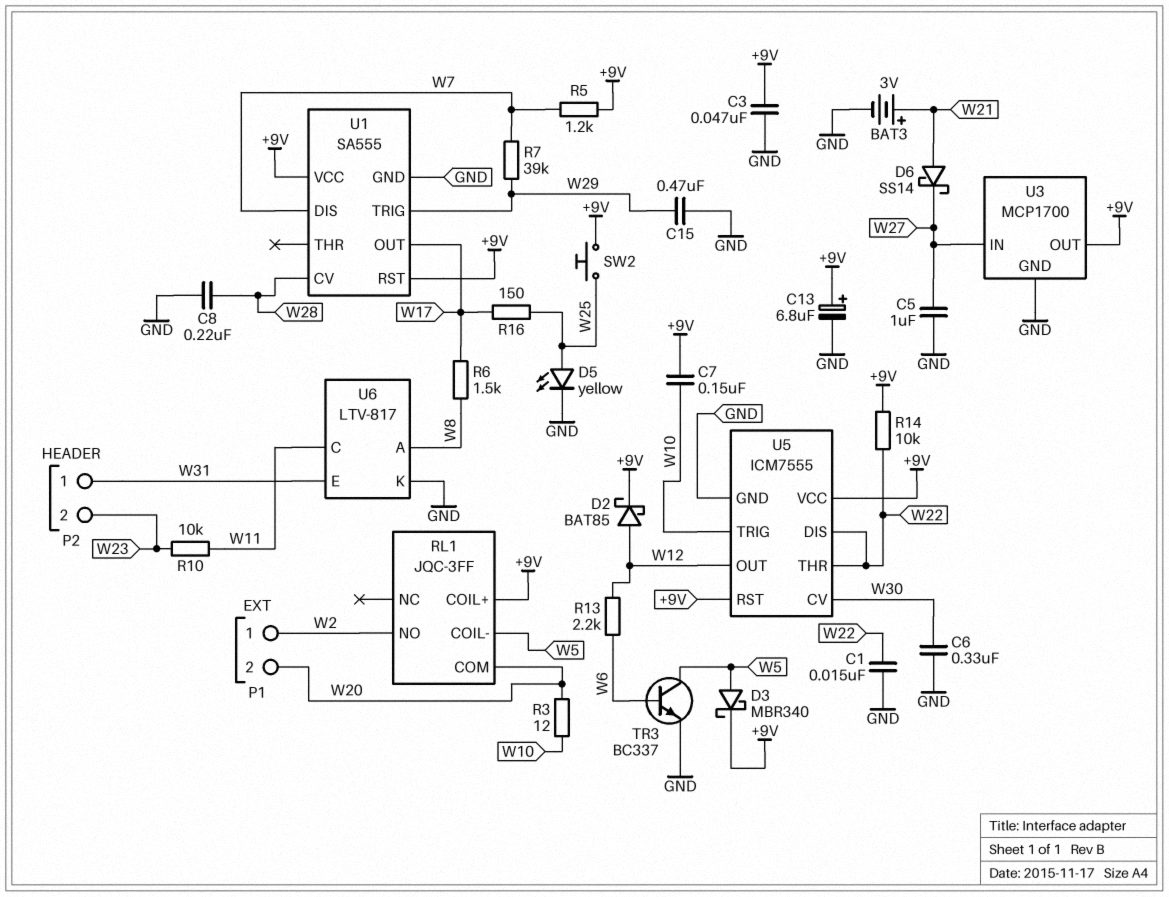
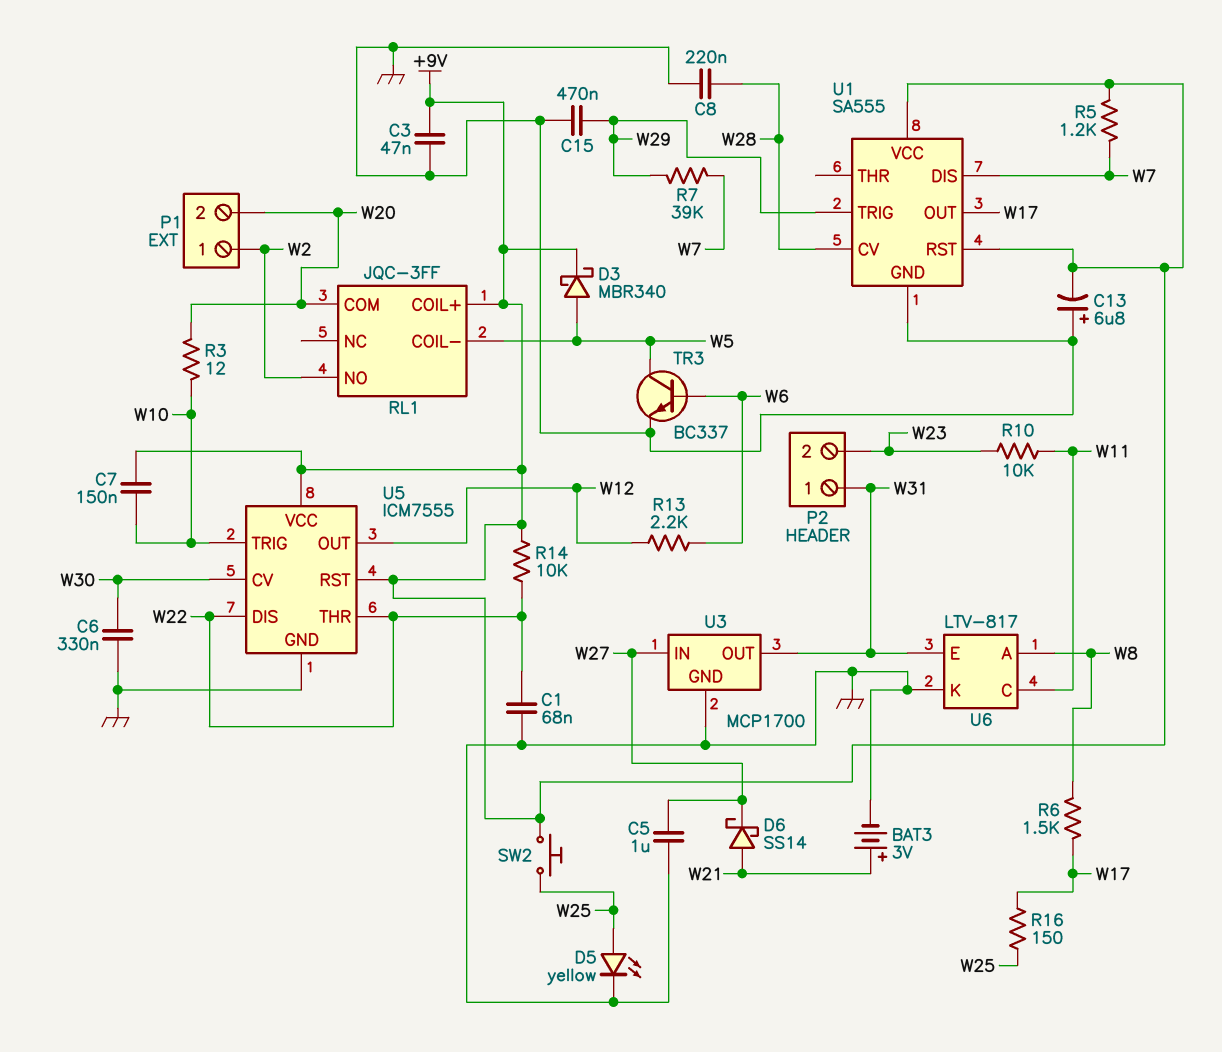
C1: 15nF (GND, W22) -> 68nF (GND, W22)
C13: 6.8uF (plus +9V, minus GND) -> 6.8uF (plus GND, minus +9V)
D2: schottky BAT85 (A W12, K +9V) -> none
U3 pin OUT: +9V -> W31

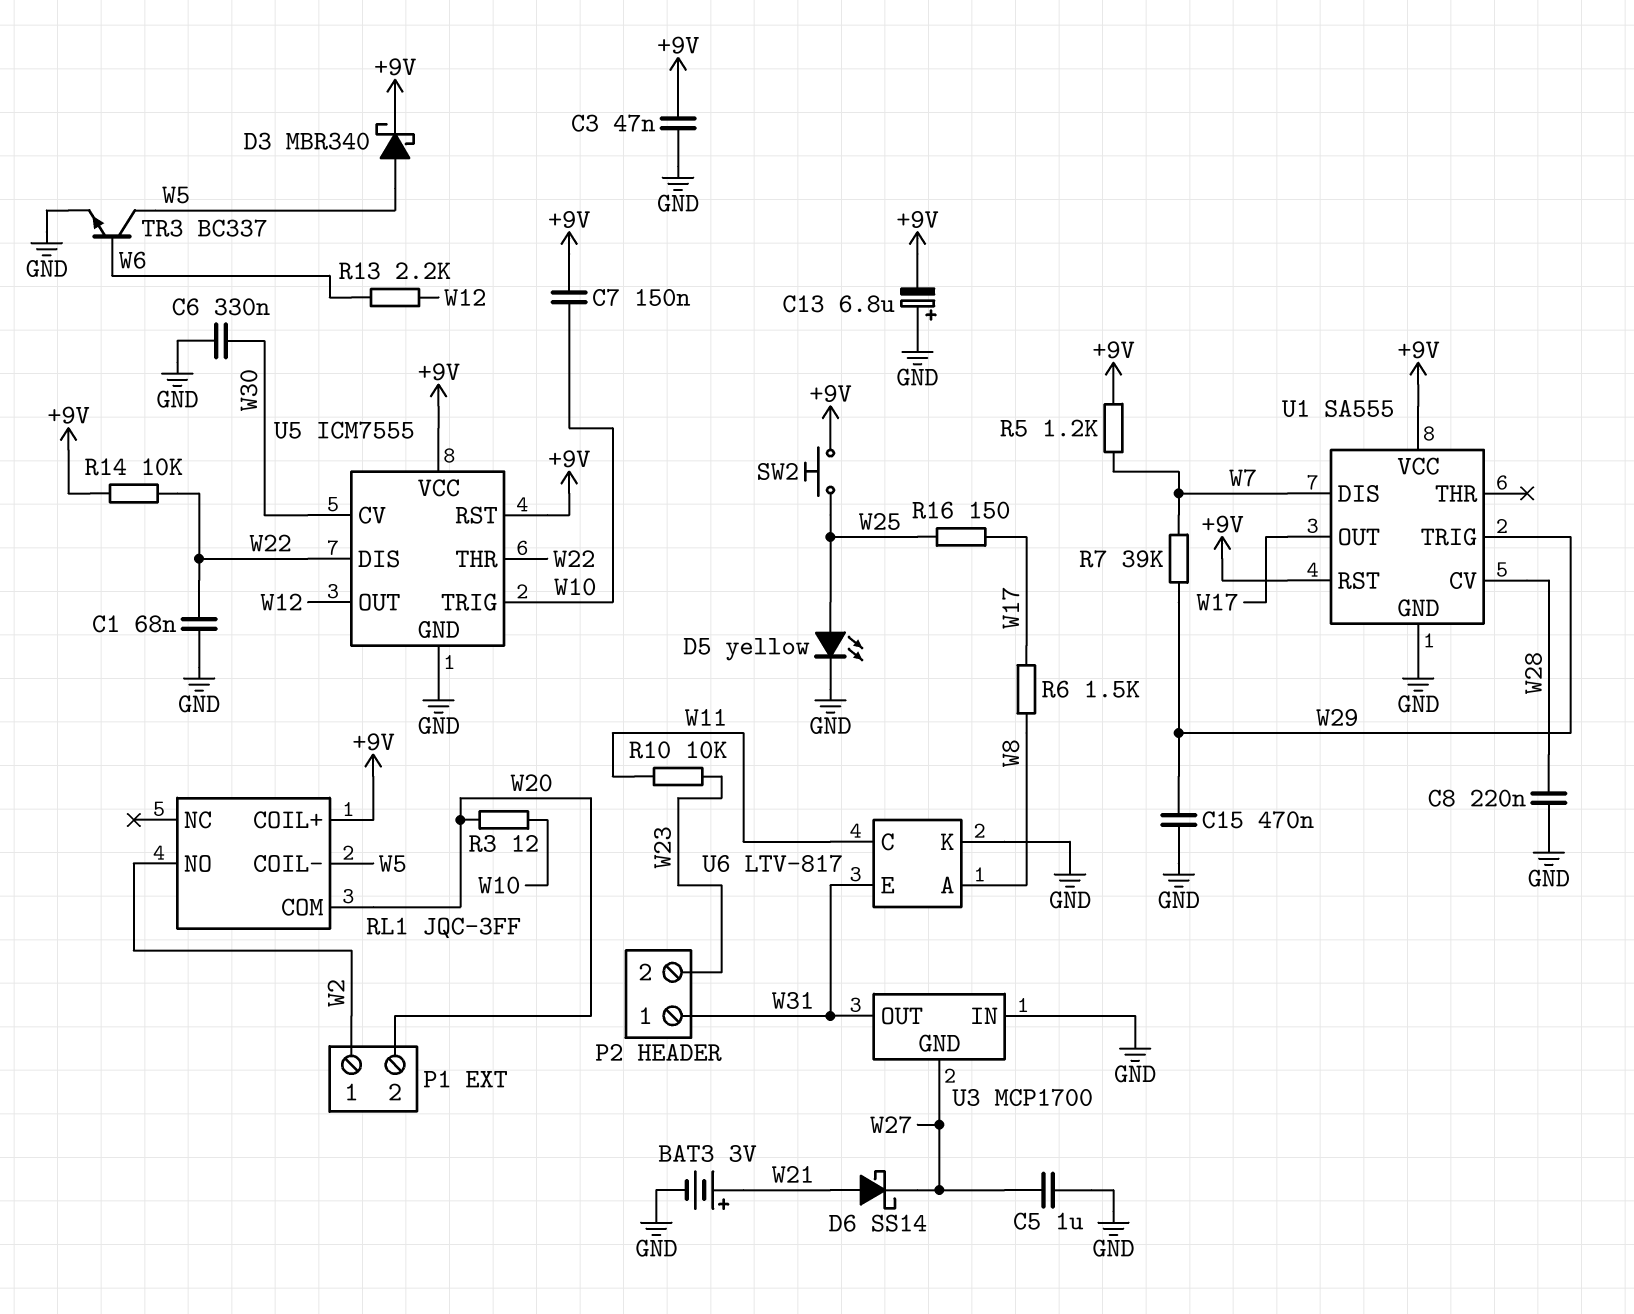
U3 pin GND: GND -> W27
U3 pin IN: W27 -> GND

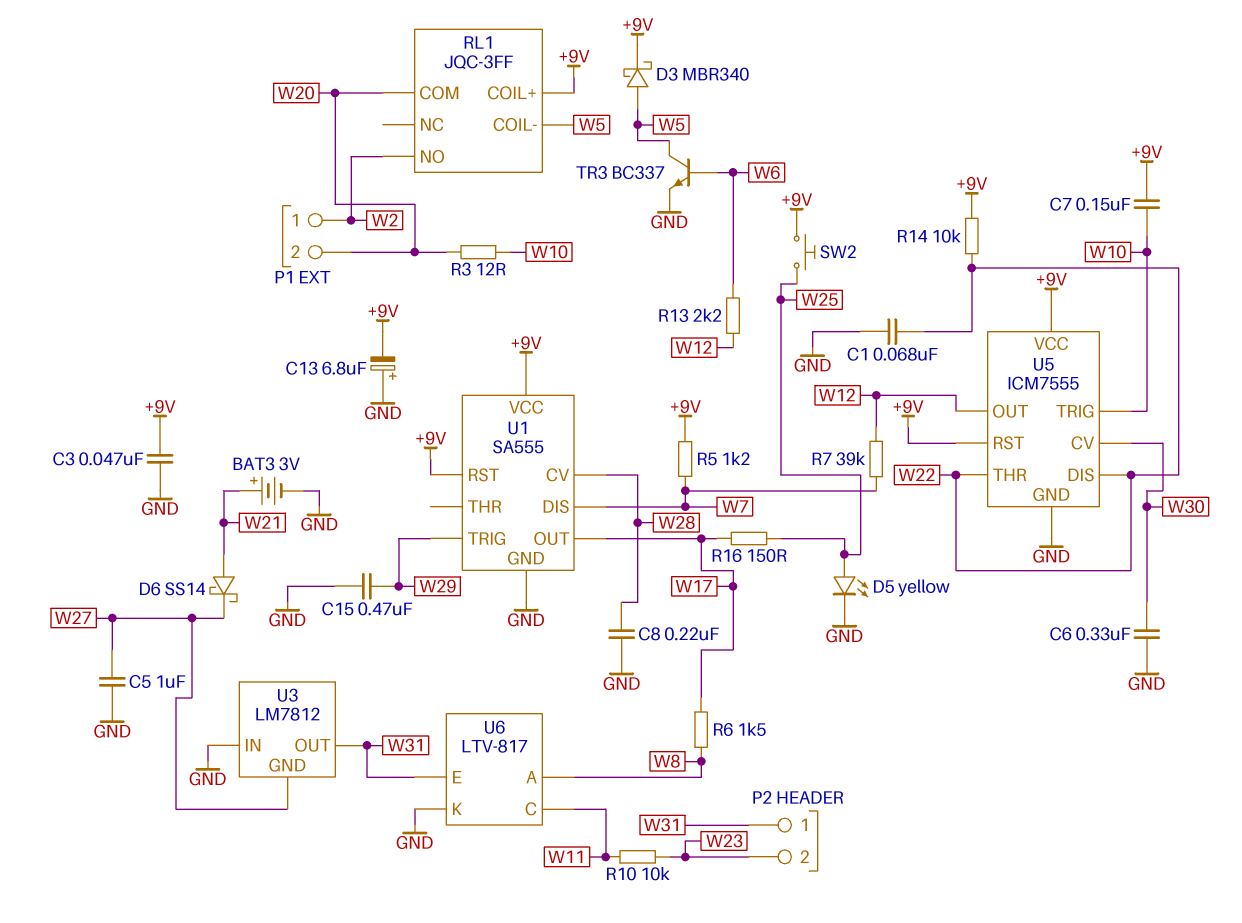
R7: 39k (W7, W29) -> 39k (W7, W12)
U3: MCP1700 -> LM7812

